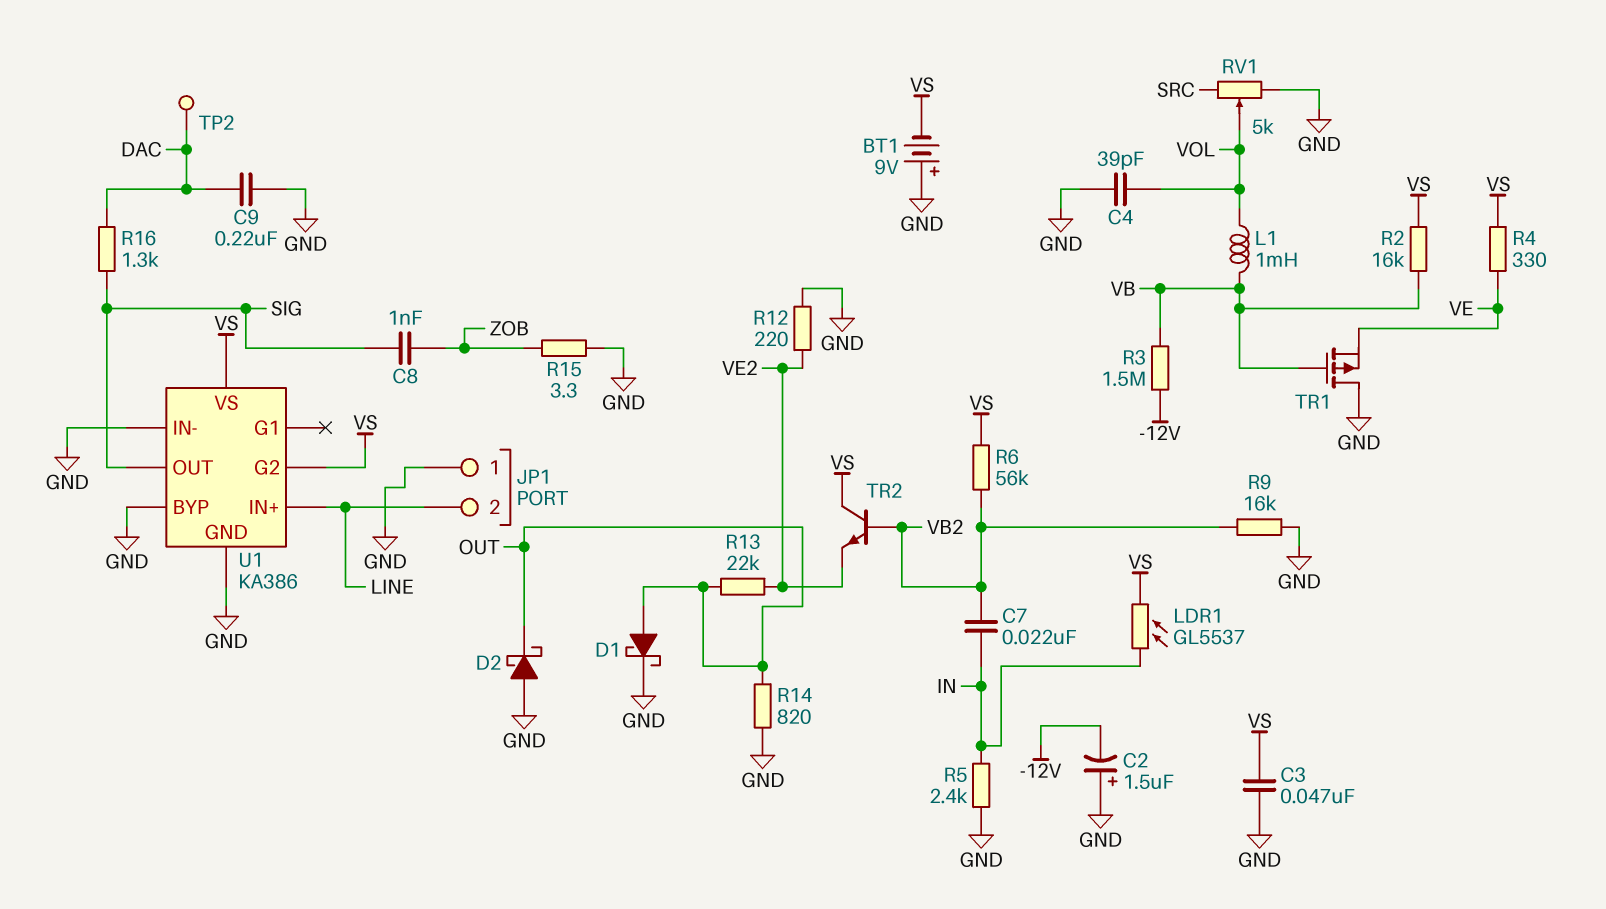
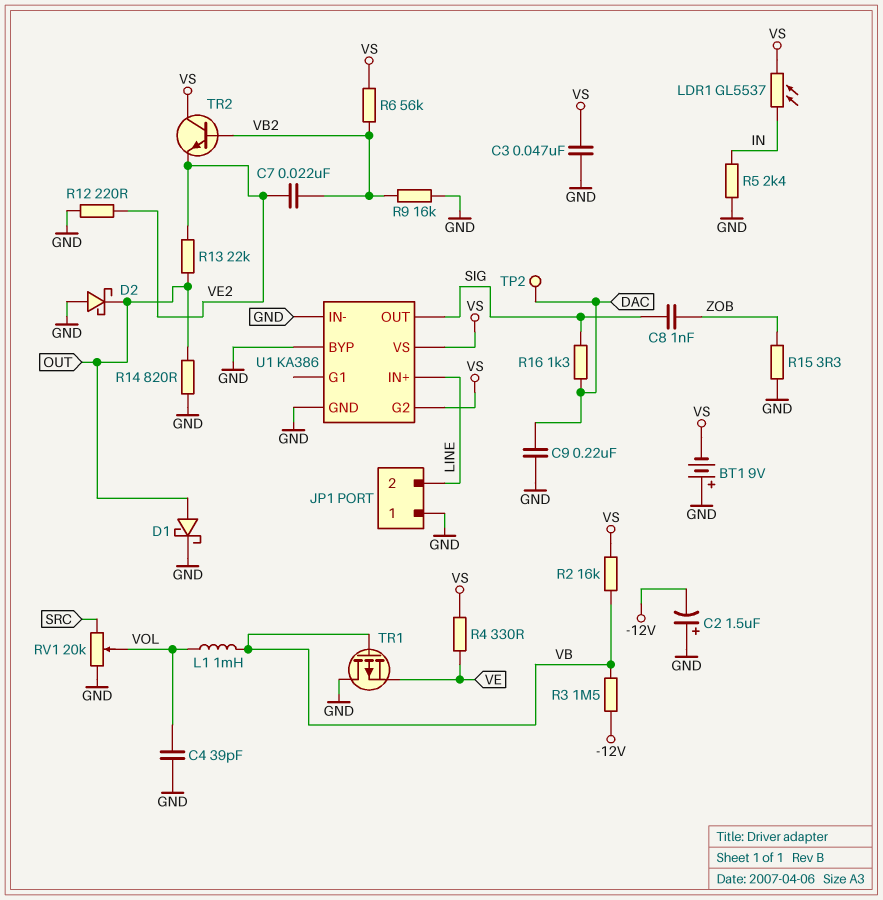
C7: 22nF (IN, VB2) -> 22nF (VB2, VE2)
RV1: 5k (GND, SRC, wiper VOL) -> 20k (GND, SRC, wiper VOL)

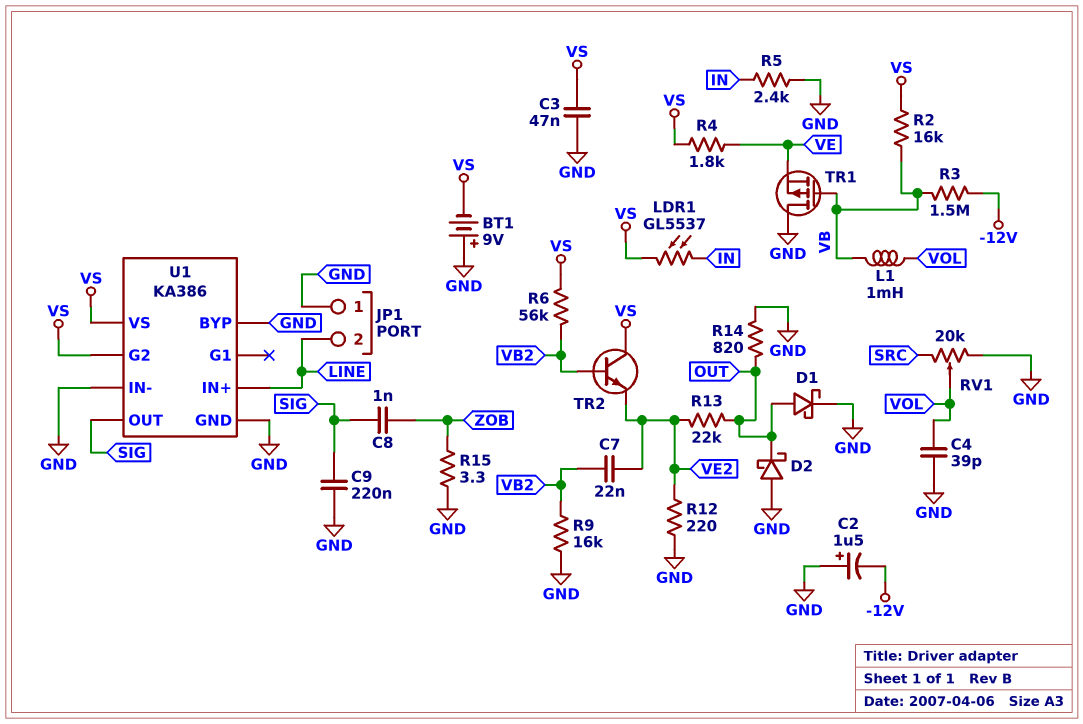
C9: 220nF (DAC, GND) -> 220nF (GND, SIG)
R4: 330 (VE, VS) -> 1.8k (VE, VS)
R16: 1.3k (DAC, SIG) -> none
TP2: test point (DAC) -> none

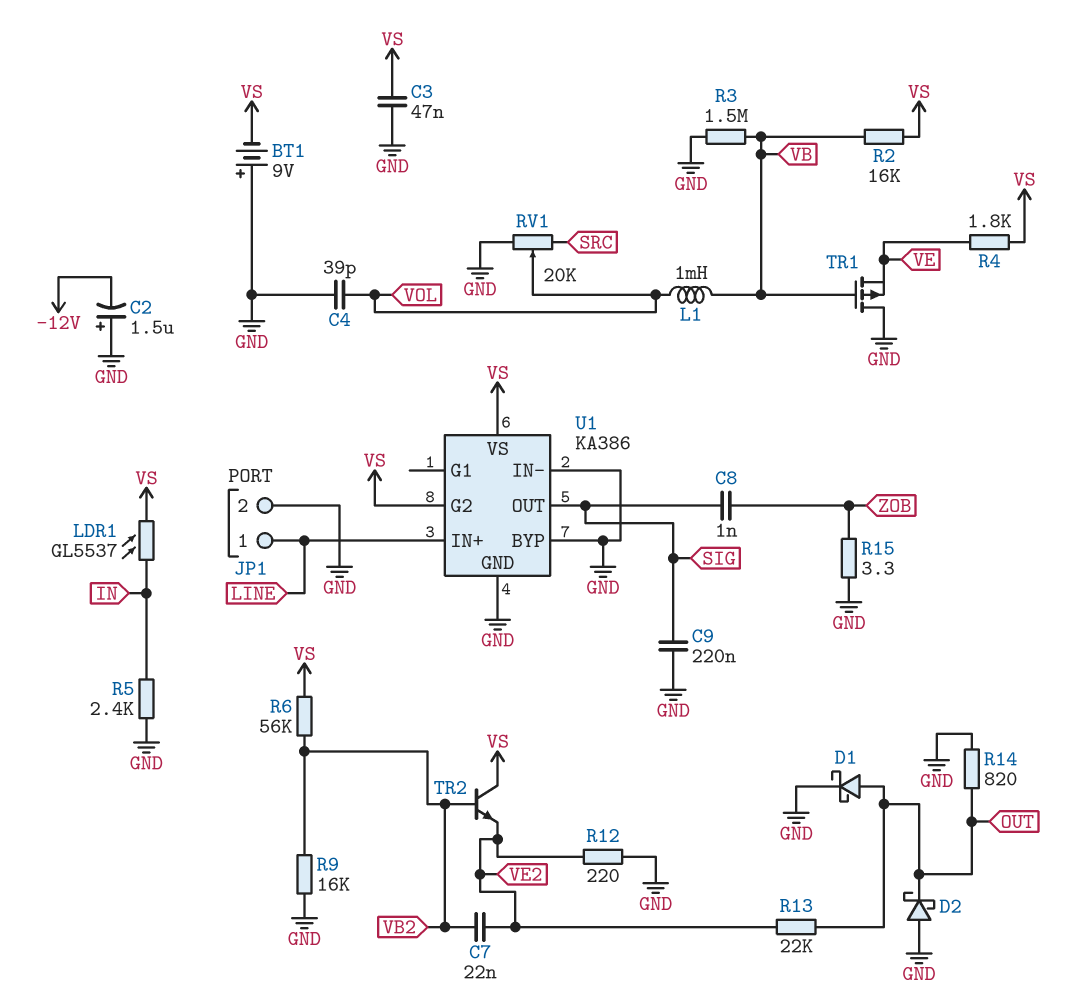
JP1 pin 1: GND -> LINE
JP1 pin 2: LINE -> GND
R3: 1.5M (-12V, VB) -> 1.5M (GND, VB)

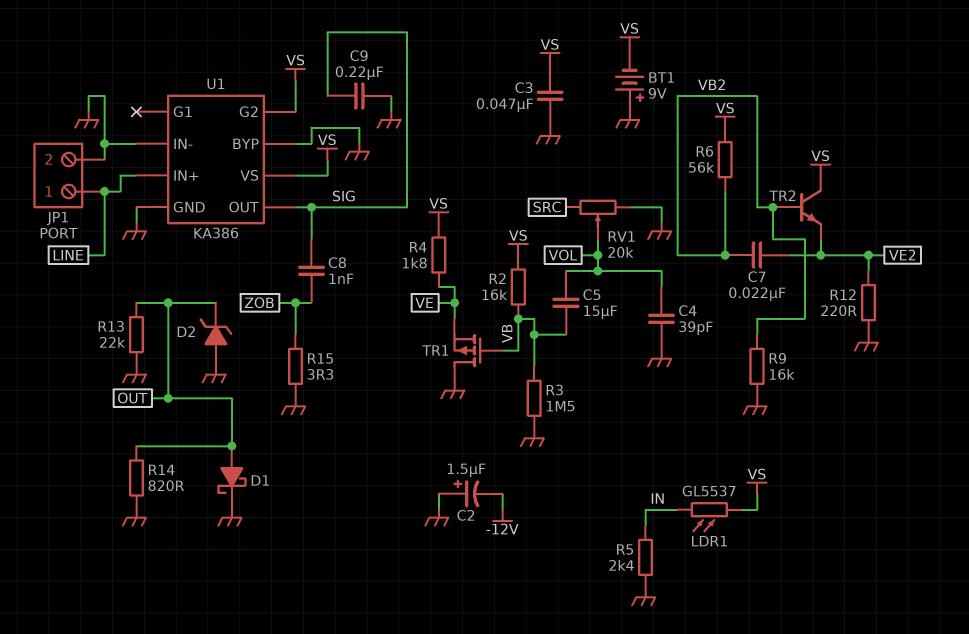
C5: none -> 15uF (VB, VOL)
D2: schottky (A GND, K OUT) -> zener (A GND, K OUT)
L1: 1mH (VB, VOL) -> none
R13: 22k (OUT, VE2) -> 22k (GND, OUT)

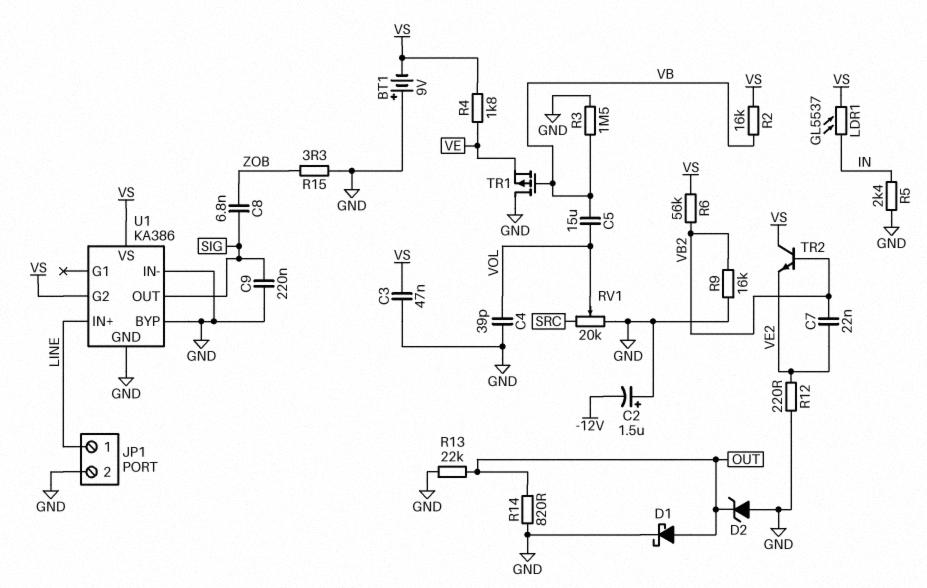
C8: 1nF (SIG, ZOB) -> 6.8nF (SIG, ZOB)

